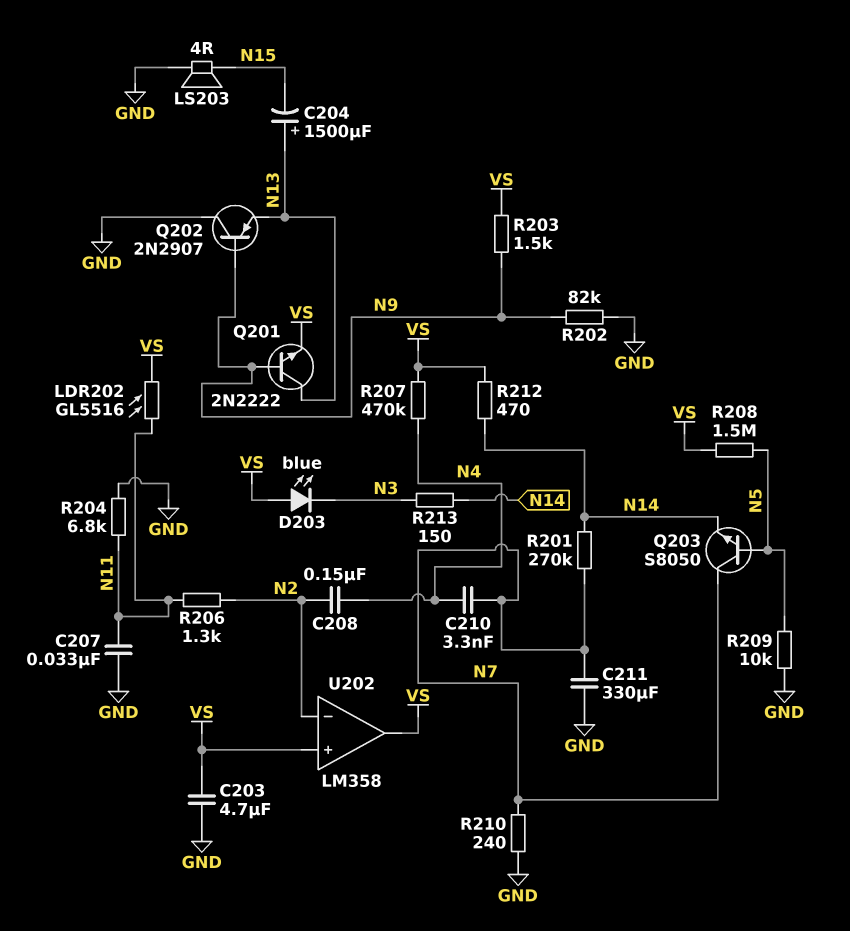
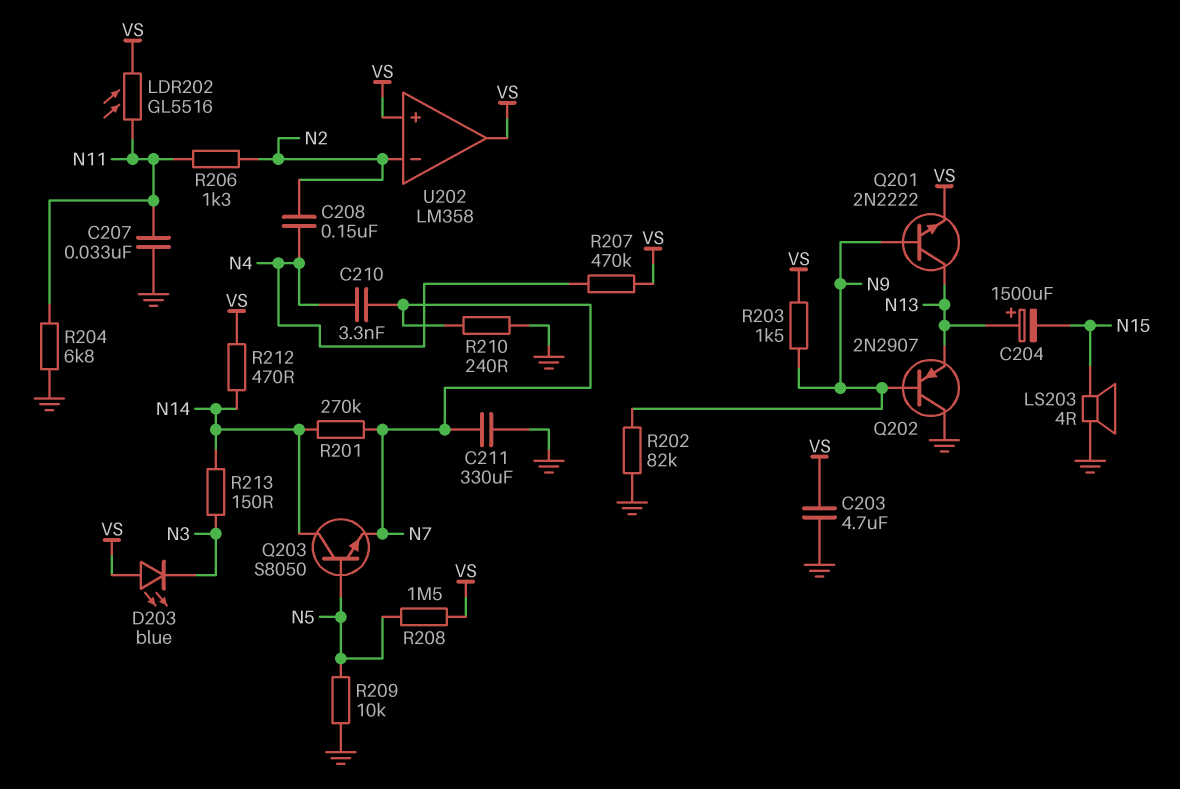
Q203: NPN S8050 (B N5, C N7, E N14) -> NPN S8050 (B N5, C N14, E N7)

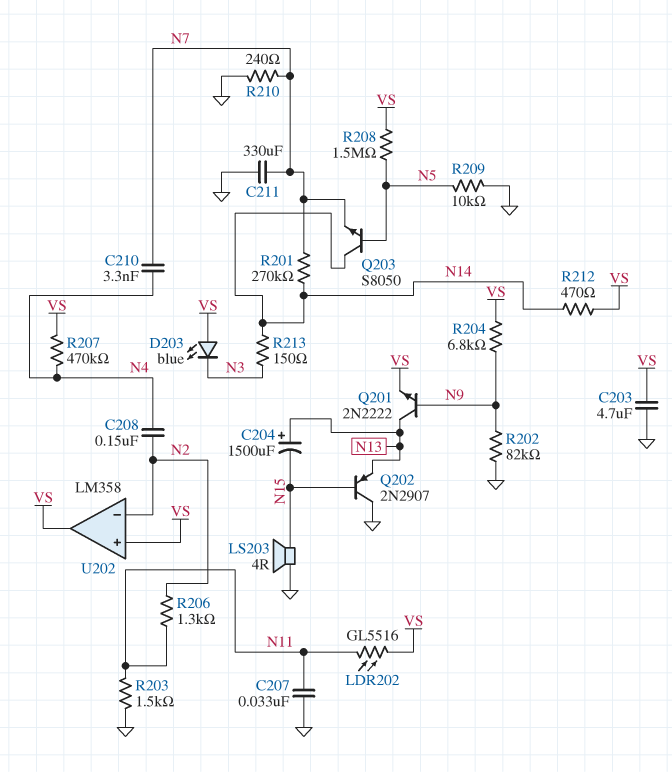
Q202: PNP 2N2907 (B N9, C GND, E N13) -> PNP 2N2907 (B N15, C GND, E N13)
R203: 1.5k (N9, VS) -> 1.5k (GND, N11)
R204: 6.8k (GND, N11) -> 6.8k (N9, VS)

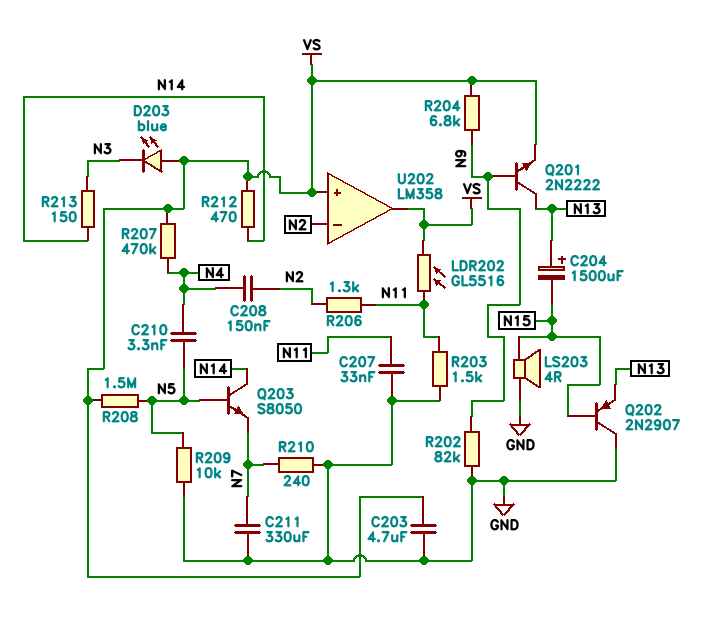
C210: 3.3nF (N4, N7) -> 3.3nF (N4, N5)
R201: 270k (N7, N14) -> none

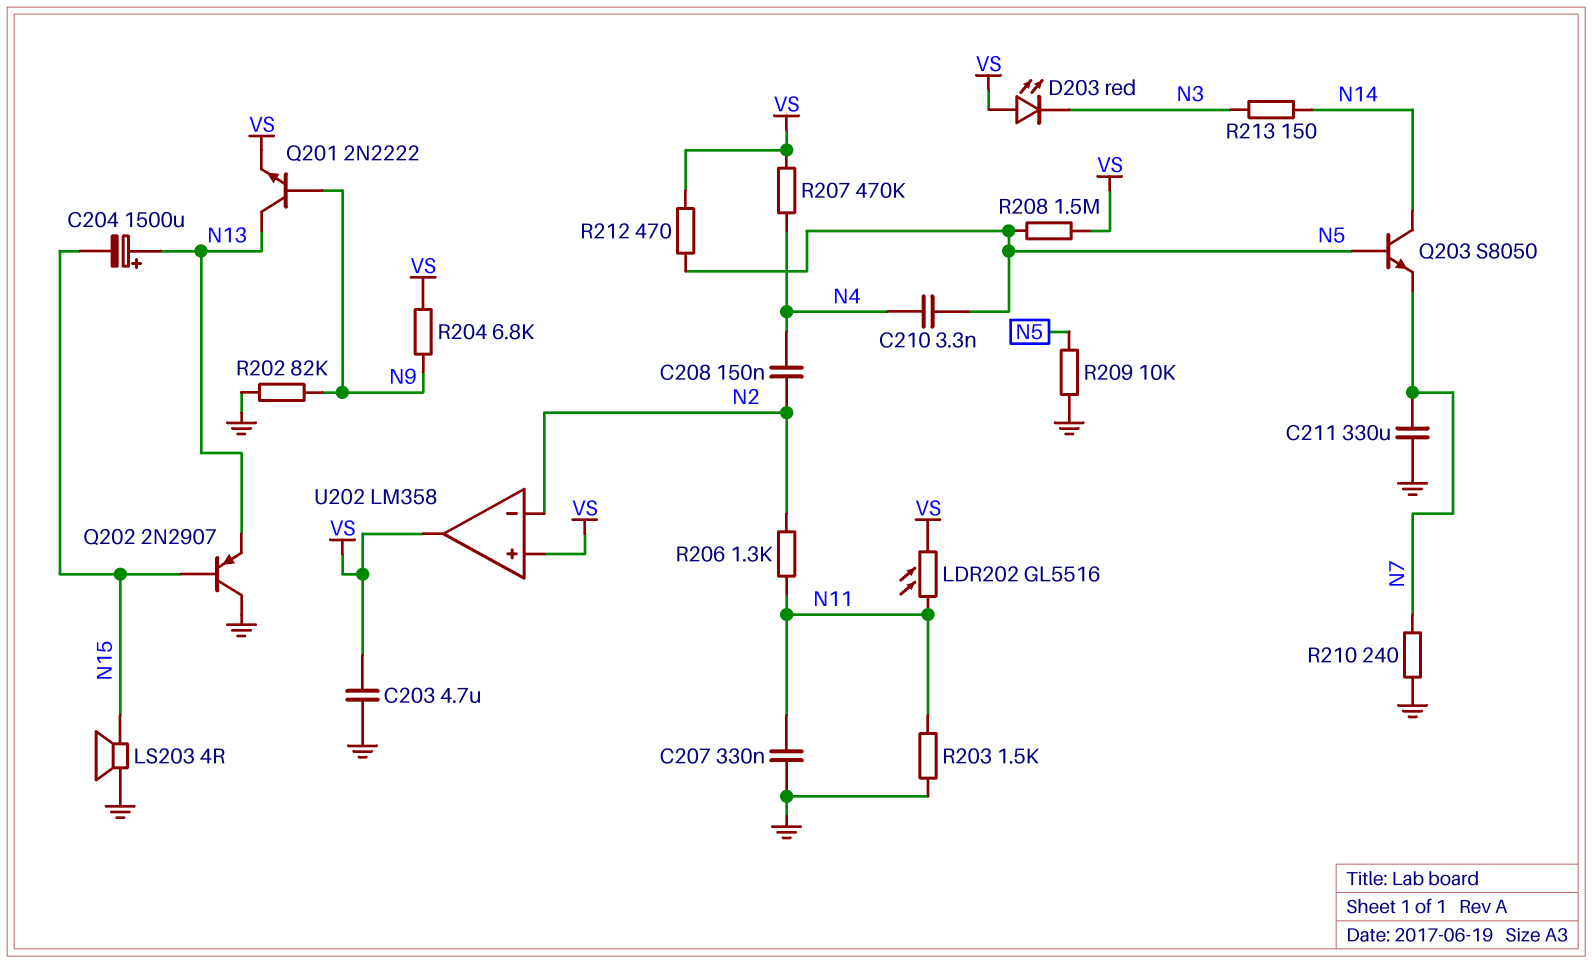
C207: 33nF (GND, N11) -> 330nF (GND, N11)
D203: LED blue (A VS, K N3) -> LED red (A VS, K N3)
R212: 470 (N14, VS) -> 470 (N5, VS)

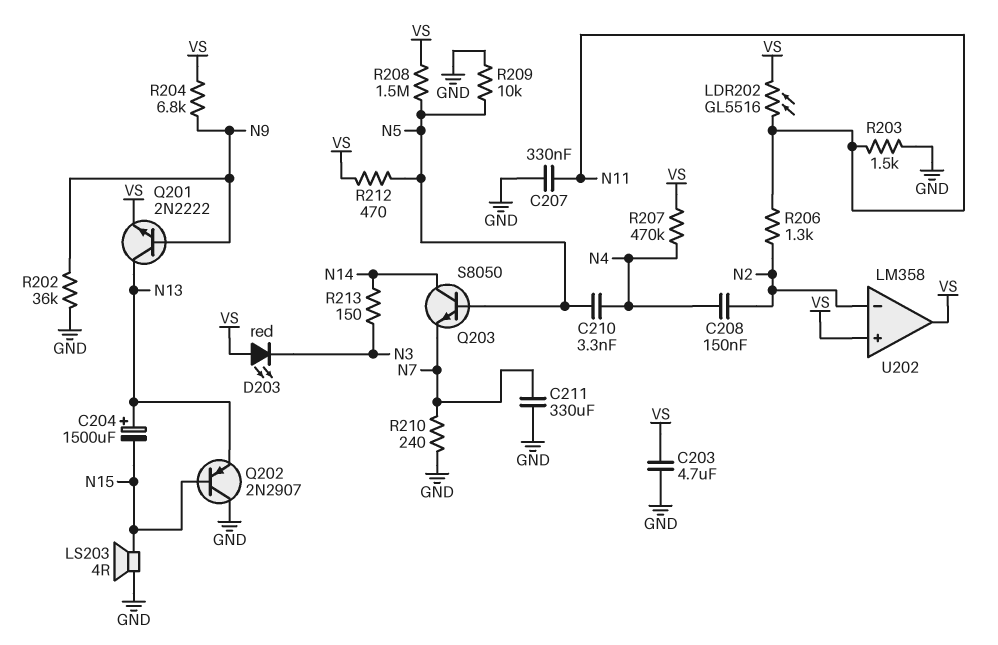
R202: 82k (GND, N9) -> 36k (GND, N9)

